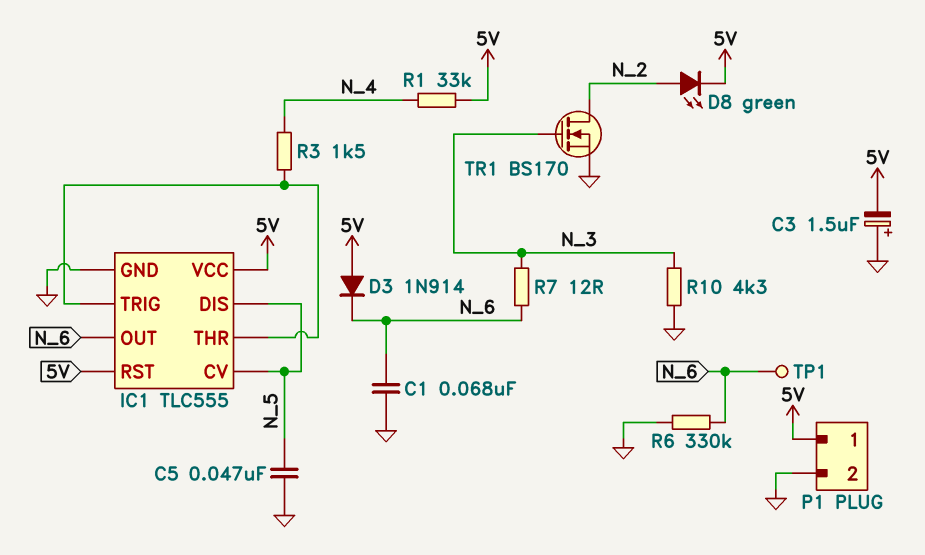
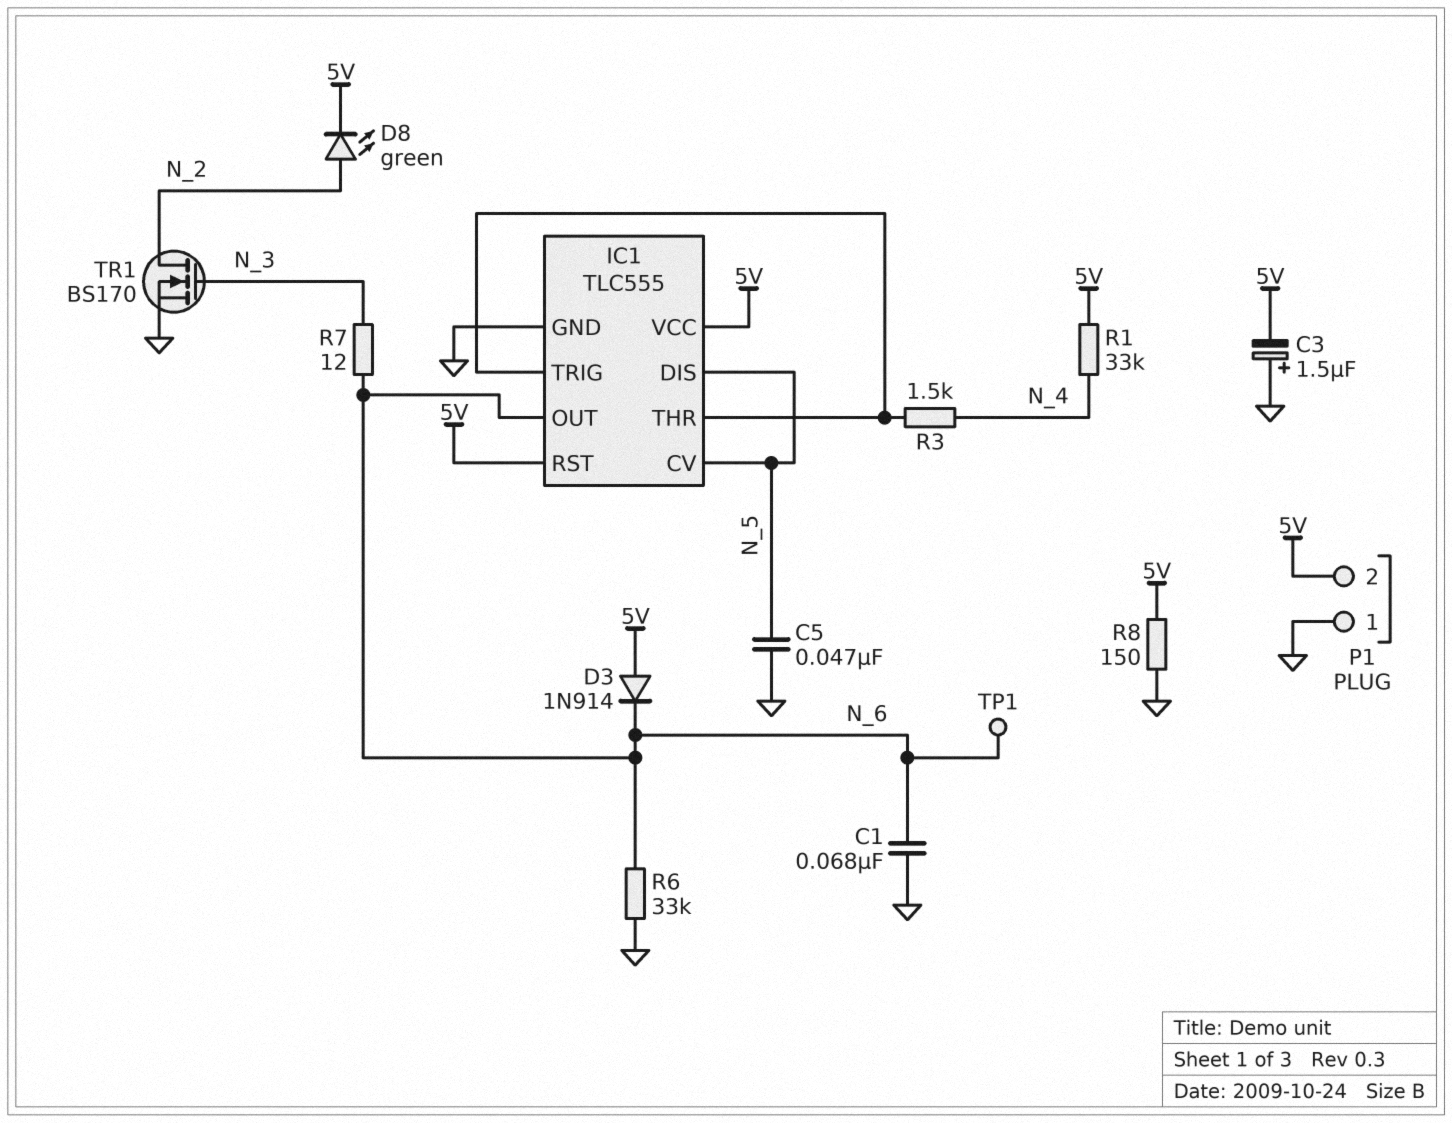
P1 pin 1: 5V -> GND
P1 pin 2: GND -> 5V
R6: 330k (GND, N_6) -> 33k (GND, N_6)
R8: none -> 150 (5V, GND)
R10: 4.3k (GND, N_3) -> none

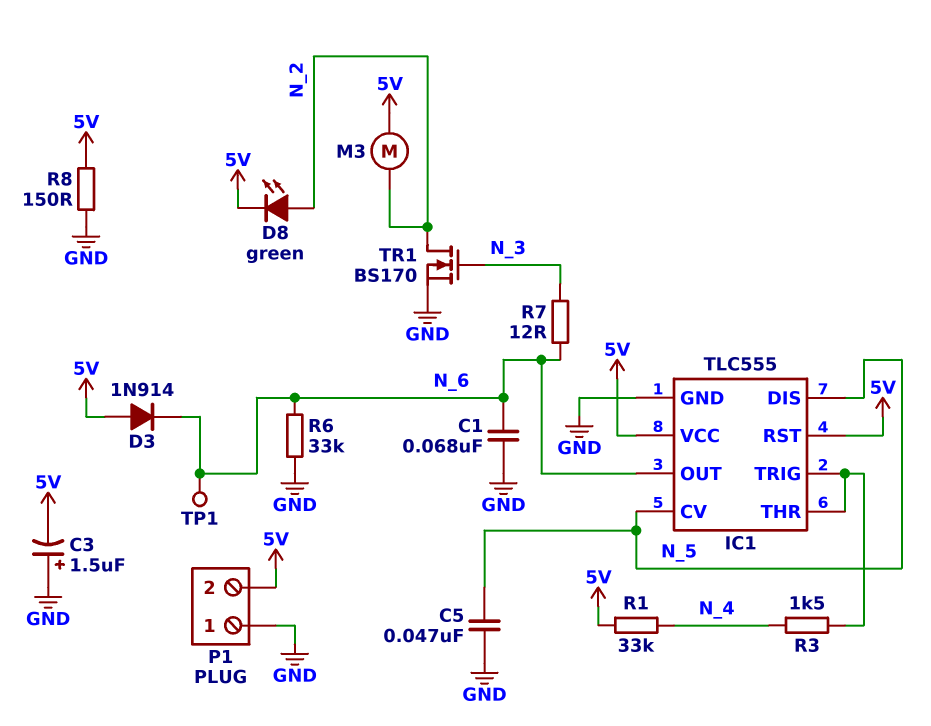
M3: none -> motor (5V, N_2)

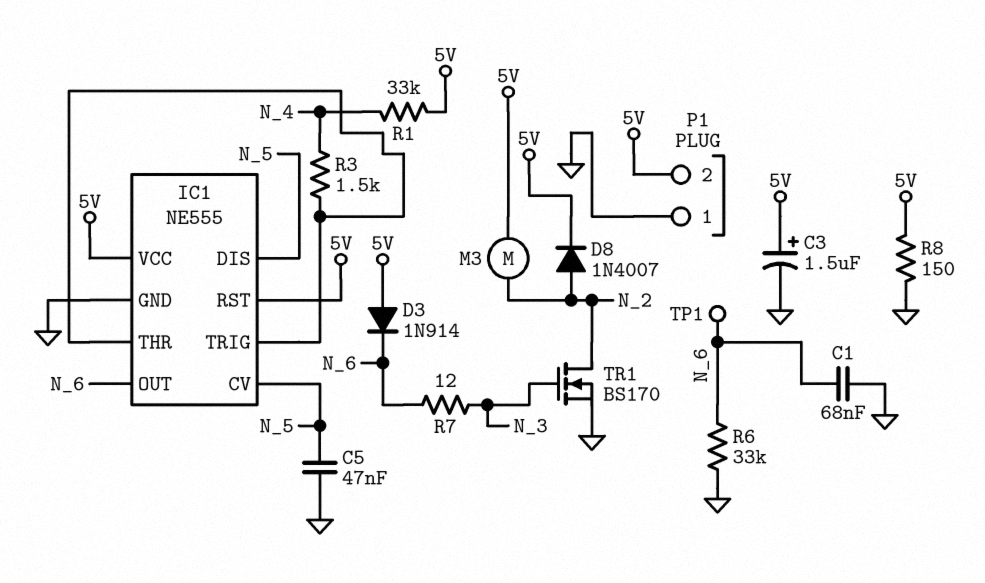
C3: 1.5uF (plus GND, minus 5V) -> 1.5uF (plus 5V, minus GND)
D8: LED green (A N_2, K 5V) -> diode 1N4007 (A N_2, K 5V)
IC1: TLC555 -> NE555

